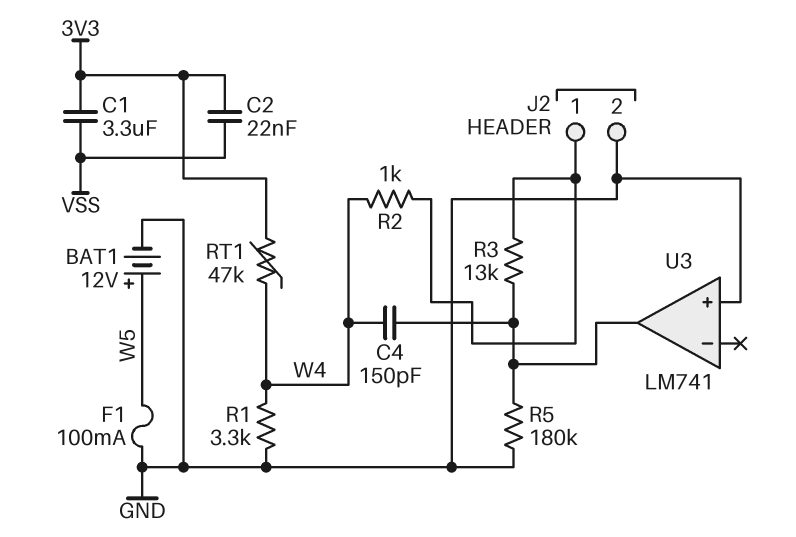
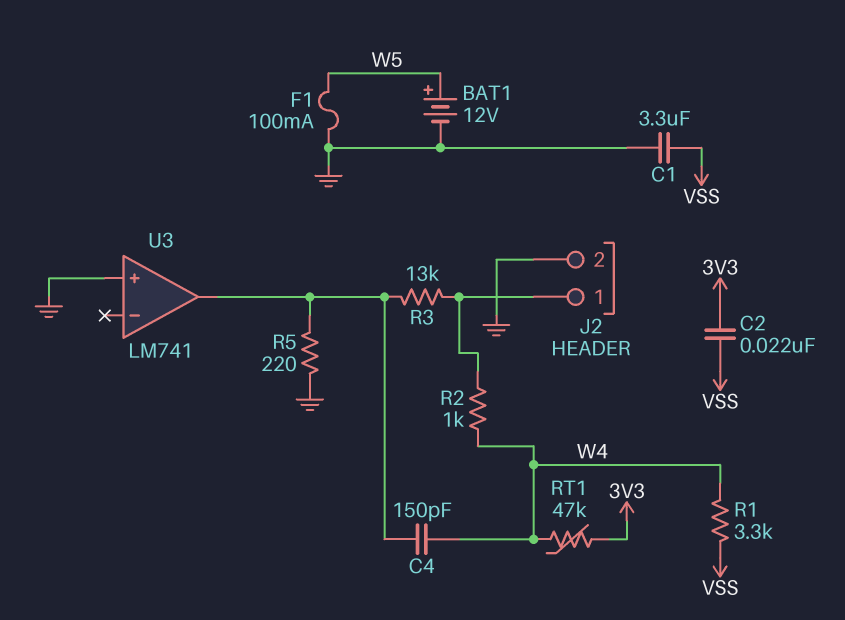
C1: 3.3uF (3V3, VSS) -> 3.3uF (GND, VSS)
R1: 3.3k (GND, W4) -> 3.3k (VSS, W4)
R5: 180k (GND, U3/out) -> 220 (GND, U3/out)

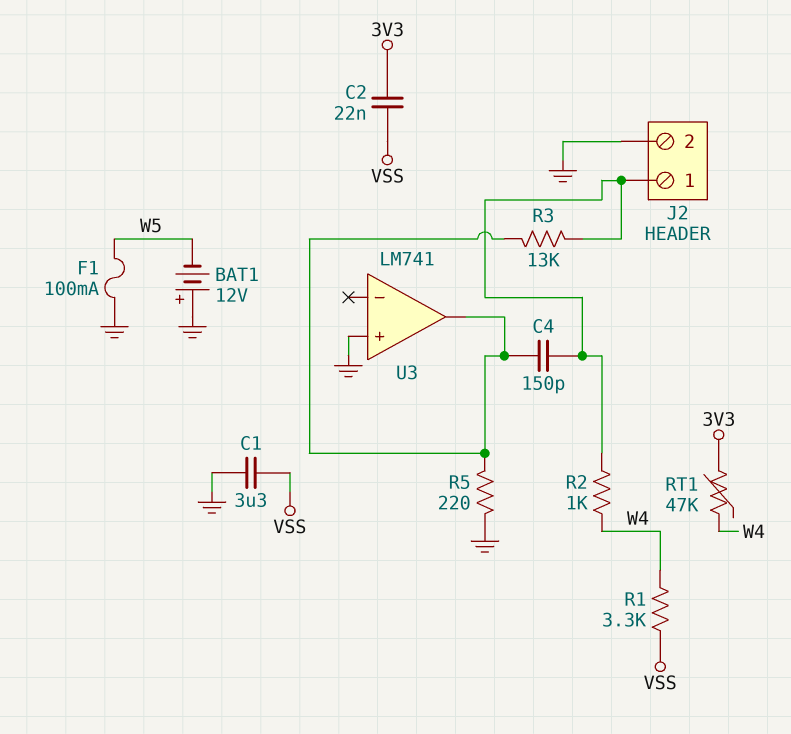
BAT1: 12V (plus W5, minus GND) -> 12V (plus GND, minus W5)
C4: 150pF (U3/out, W4) -> 150pF (J2/1, U3/out)

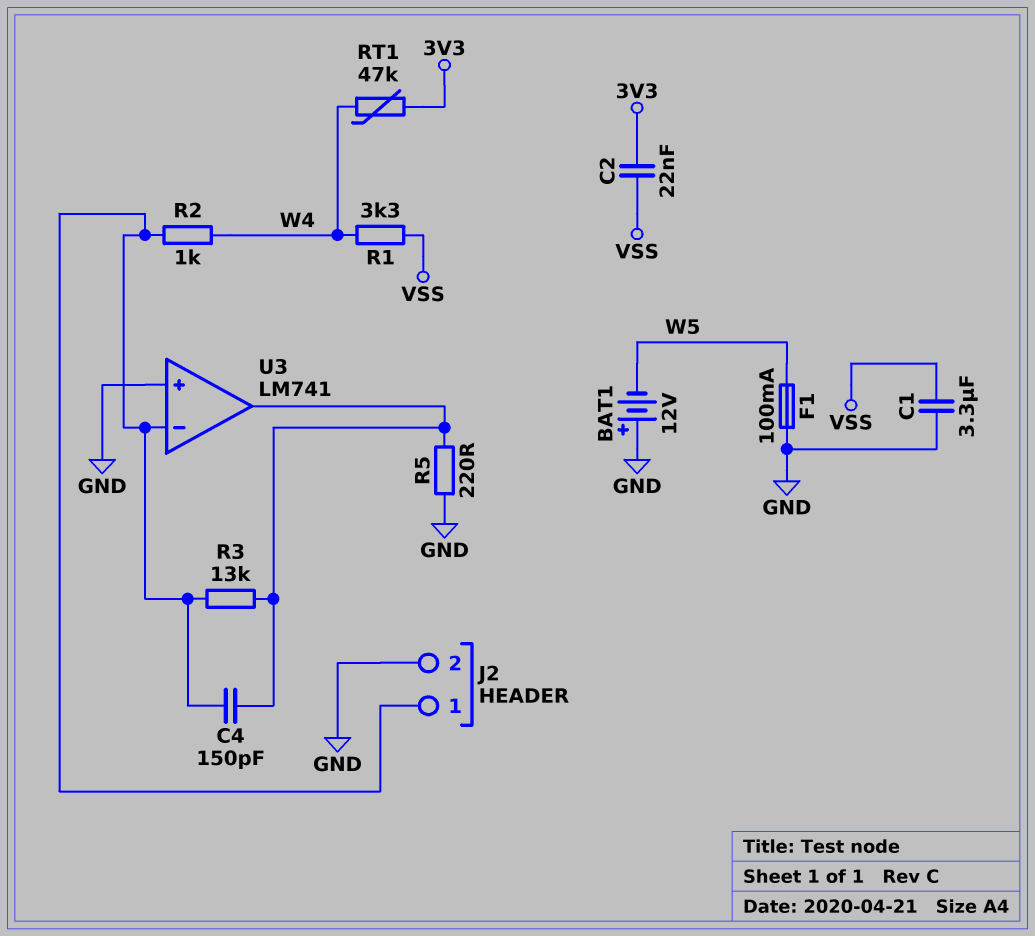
U3 pin in-: none -> J2/1

